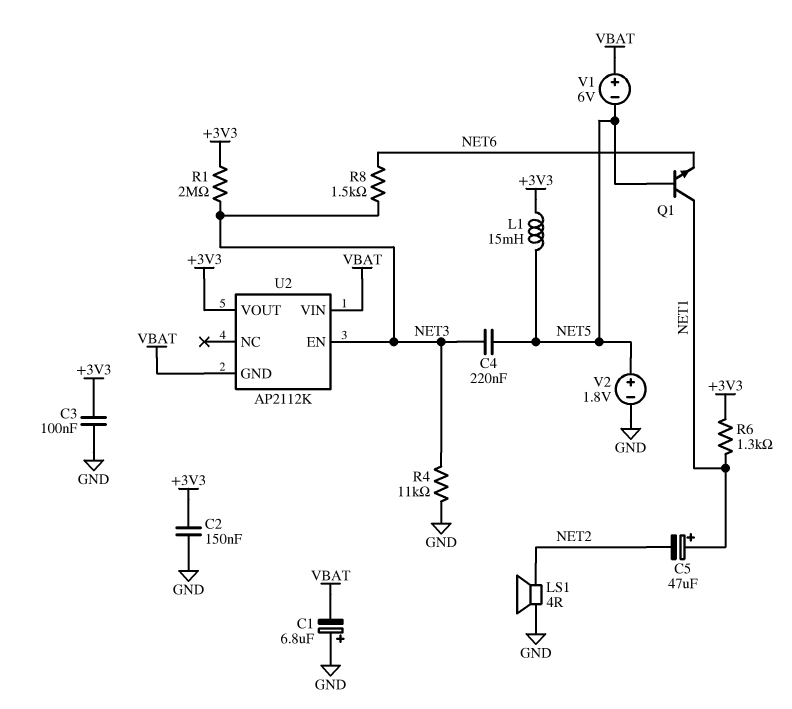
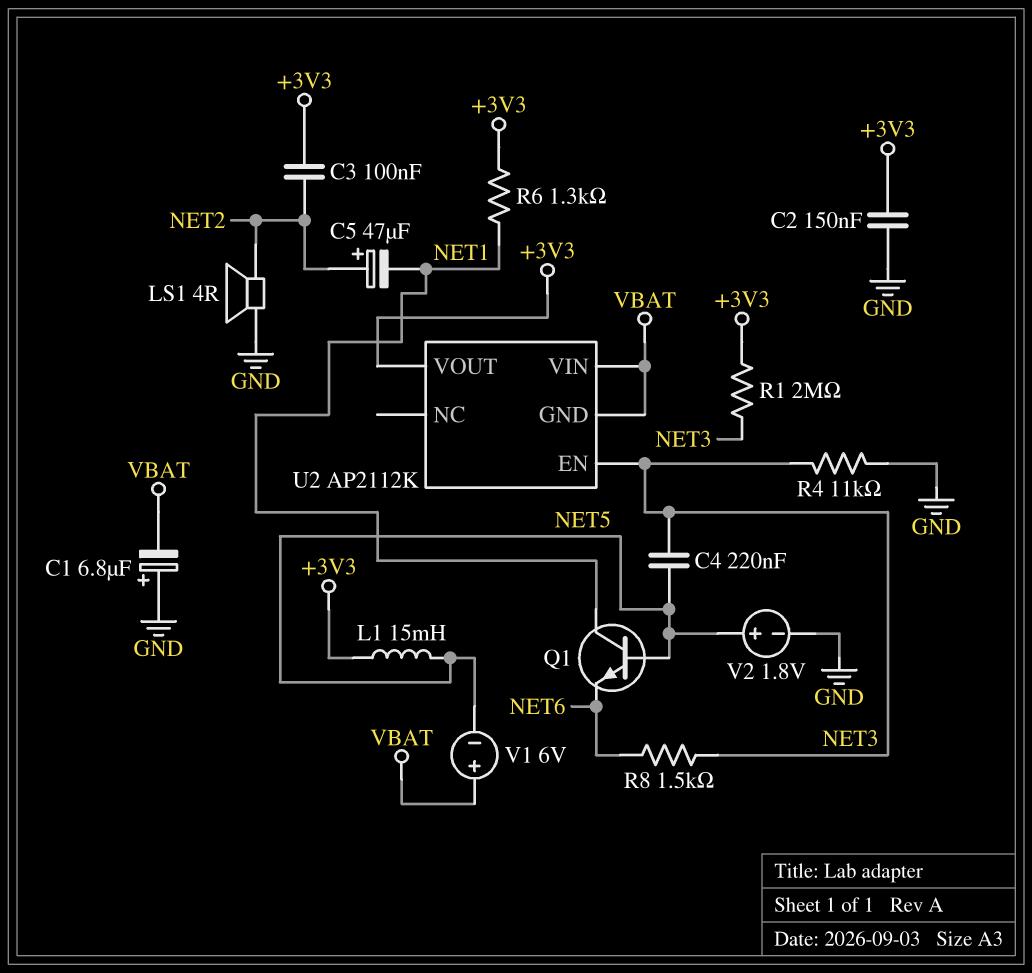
C3: 100nF (+3V3, GND) -> 100nF (+3V3, NET2)
C5: 47uF (plus NET1, minus NET2) -> 47uF (plus NET2, minus NET1)

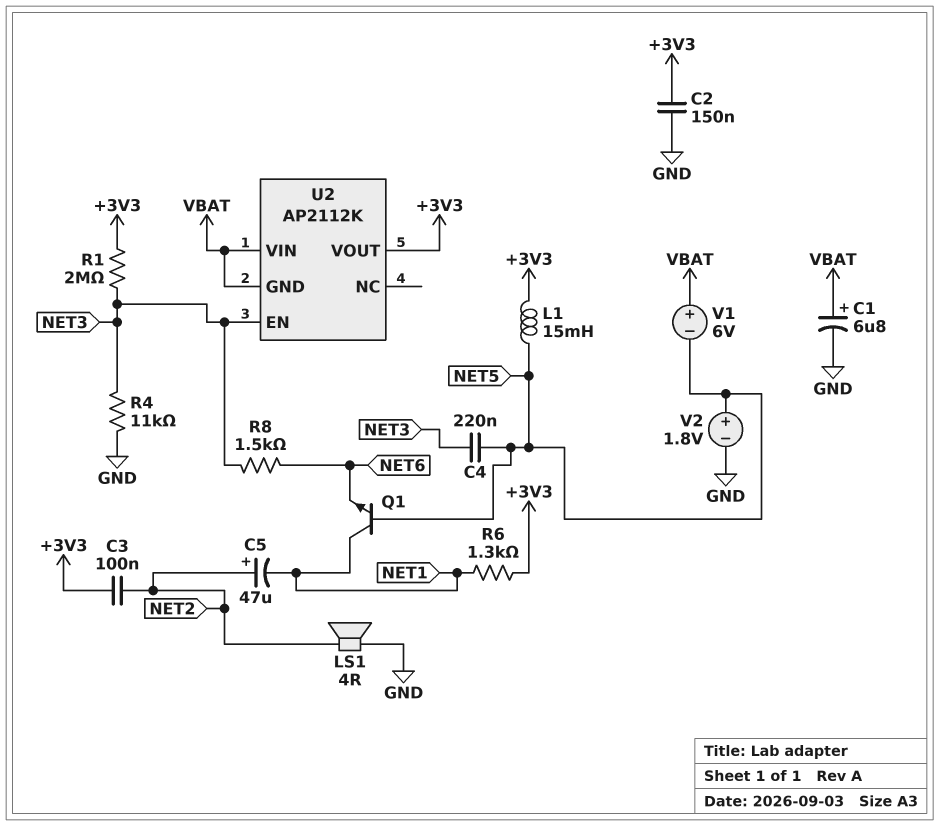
C1: 6.8uF (plus GND, minus VBAT) -> 6.8uF (plus VBAT, minus GND)

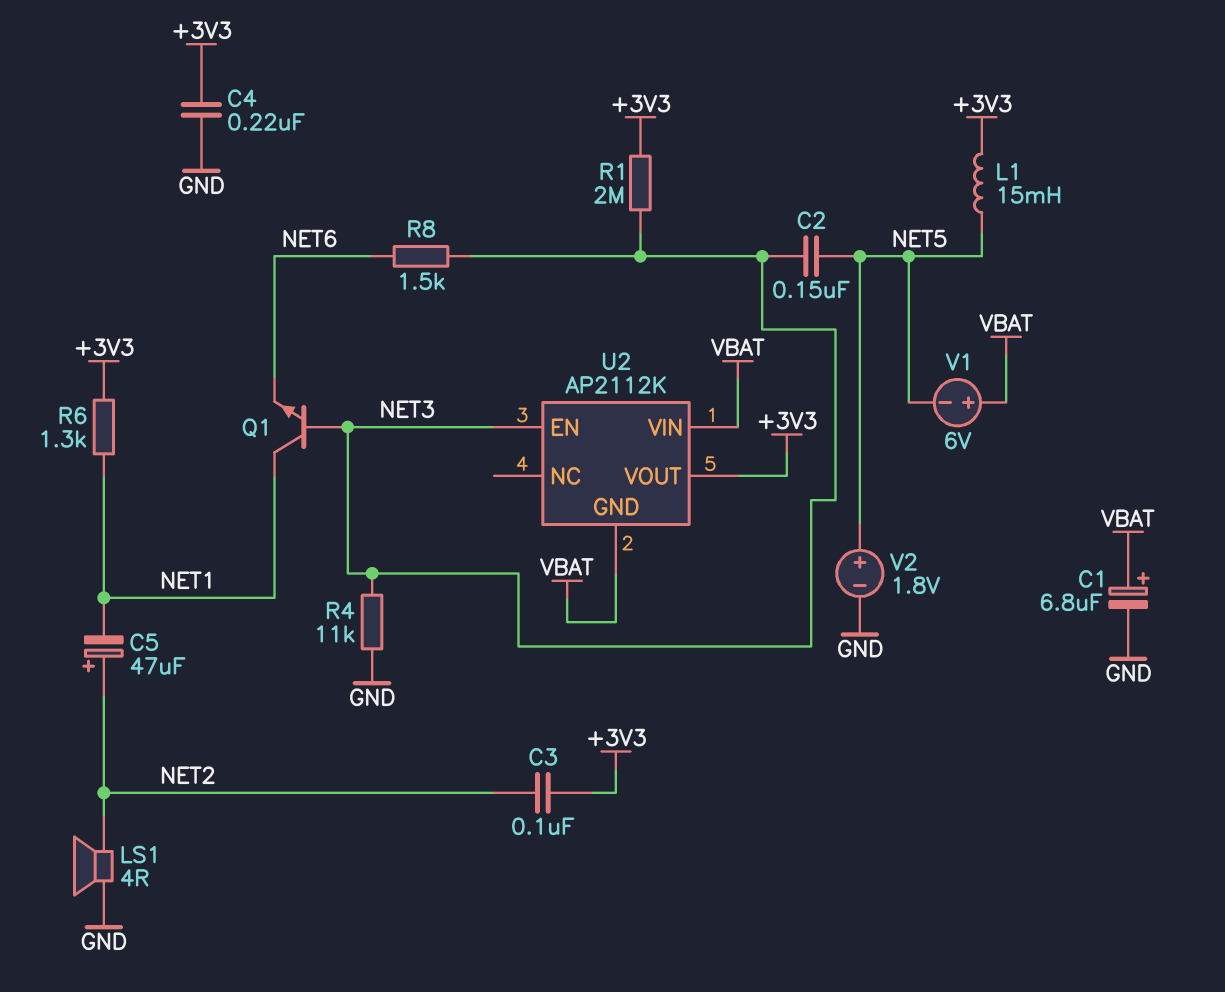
C2: 150nF (+3V3, GND) -> 150nF (NET3, NET5)
C4: 220nF (NET3, NET5) -> 220nF (+3V3, GND)
Q1: NPN (B NET5, C NET1, E NET6) -> NPN (B NET3, C NET1, E NET6)

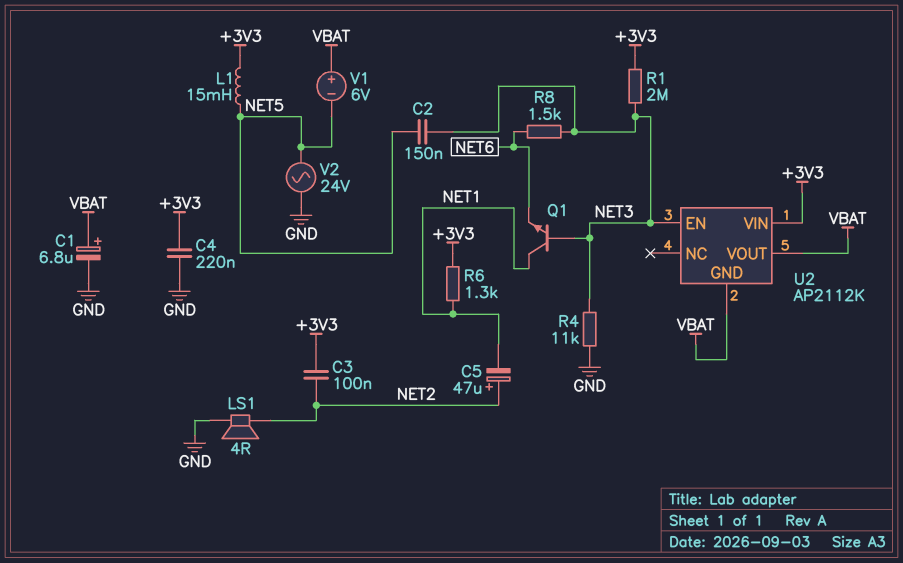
U2 pin VIN: VBAT -> +3V3
U2 pin VOUT: +3V3 -> VBAT
V2: 1.8V (plus NET5, minus GND) -> AC 24V (GND, NET5)

